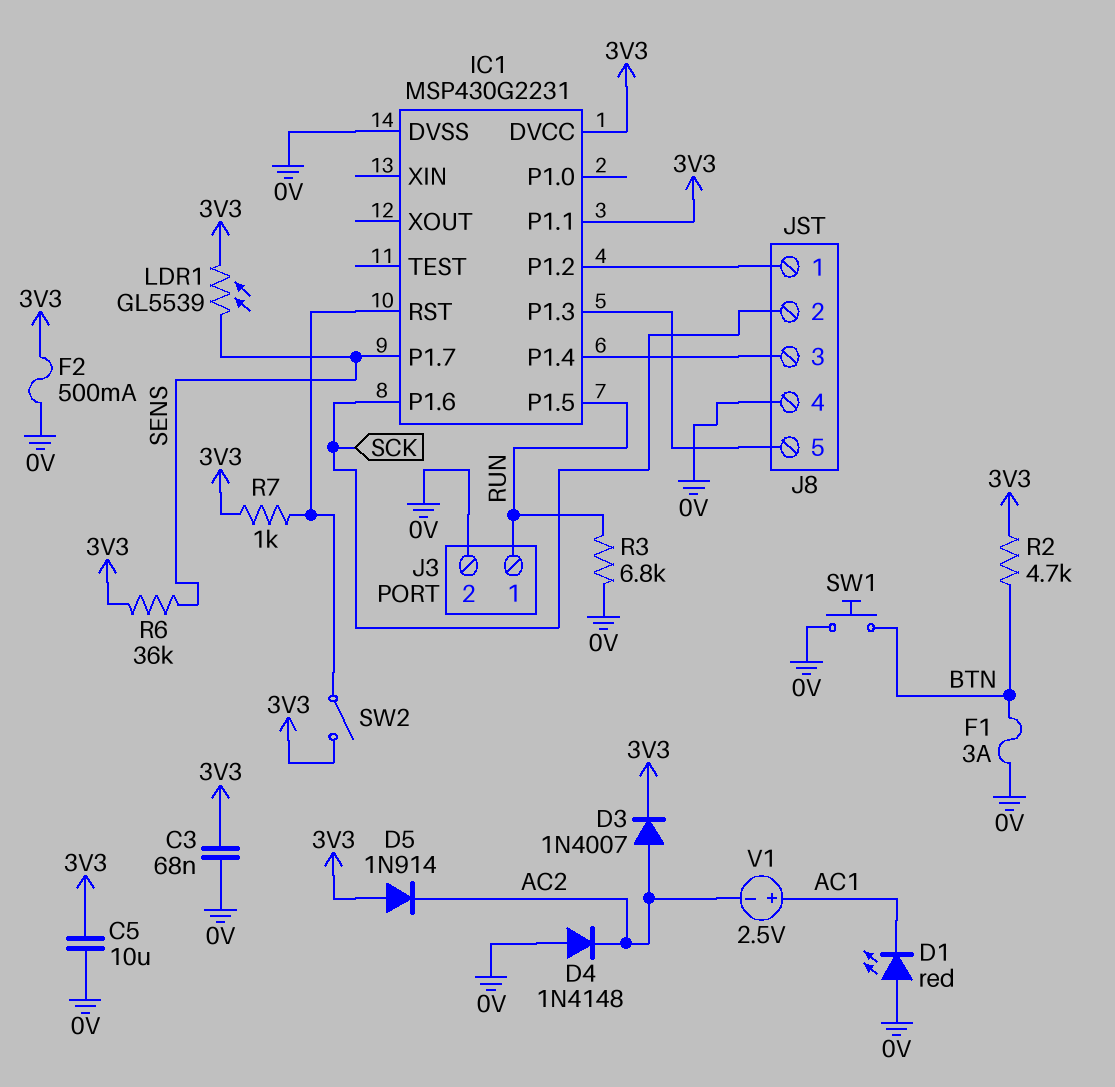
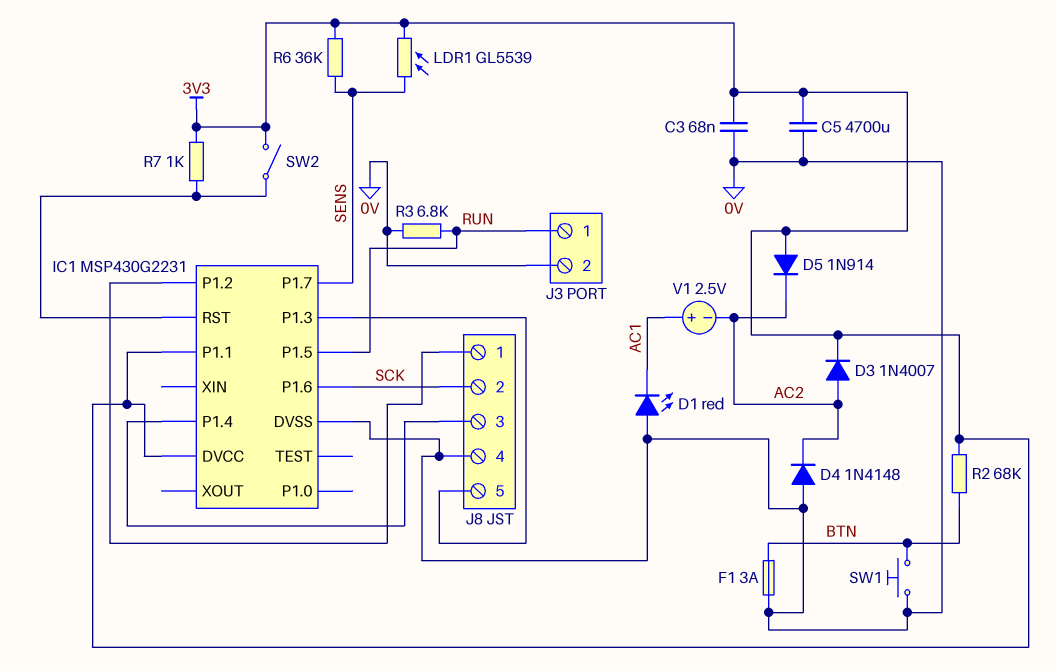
C5: 10uF (0V, 3V3) -> 4700uF (0V, 3V3)
F2: 500mA (0V, 3V3) -> none
R2: 4.7k (3V3, BTN) -> 68k (3V3, BTN)

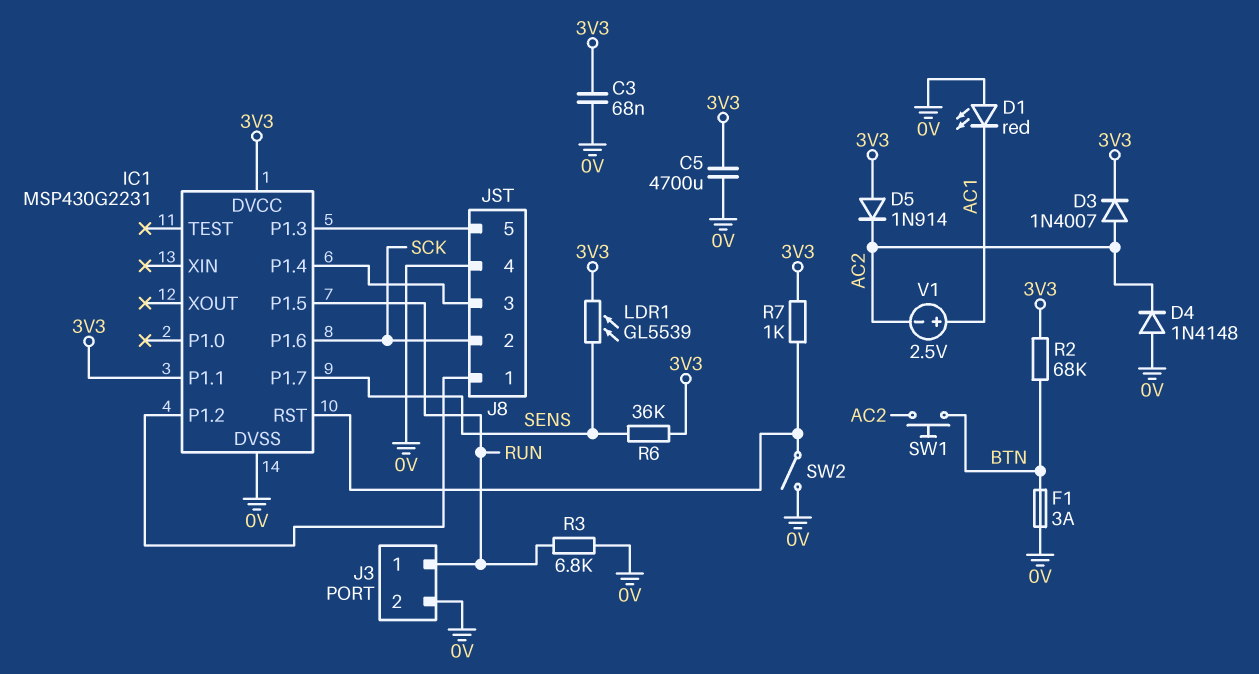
SW1: button (0V, BTN) -> button (AC2, BTN)
SW2: switch (3V3, IC1/RST) -> switch (0V, IC1/RST)

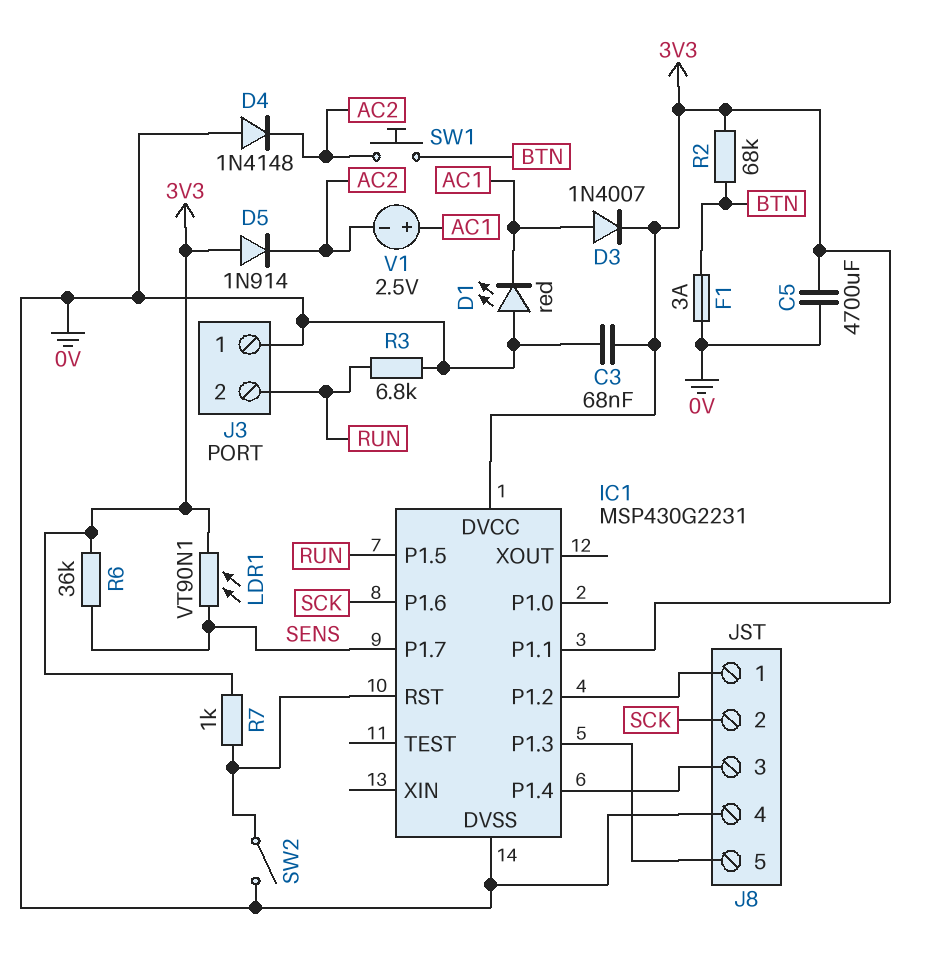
D3: diode 1N4007 (A AC2, K 3V3) -> diode 1N4007 (A AC1, K 3V3)
J3 pin 1: RUN -> 0V
J3 pin 2: 0V -> RUN
LDR1: GL5539 (3V3, SENS) -> VT90N1 (3V3, SENS)

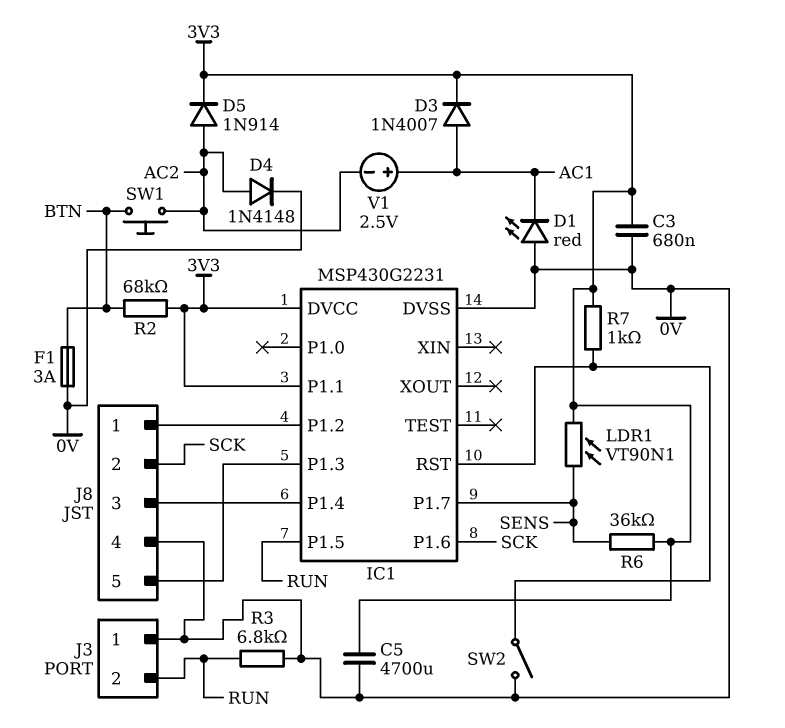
C3: 68nF (0V, 3V3) -> 680nF (0V, 3V3)
D4: diode 1N4148 (A 0V, K AC2) -> diode 1N4148 (A AC2, K 0V)
D5: diode 1N914 (A 3V3, K AC2) -> diode 1N914 (A AC2, K 3V3)

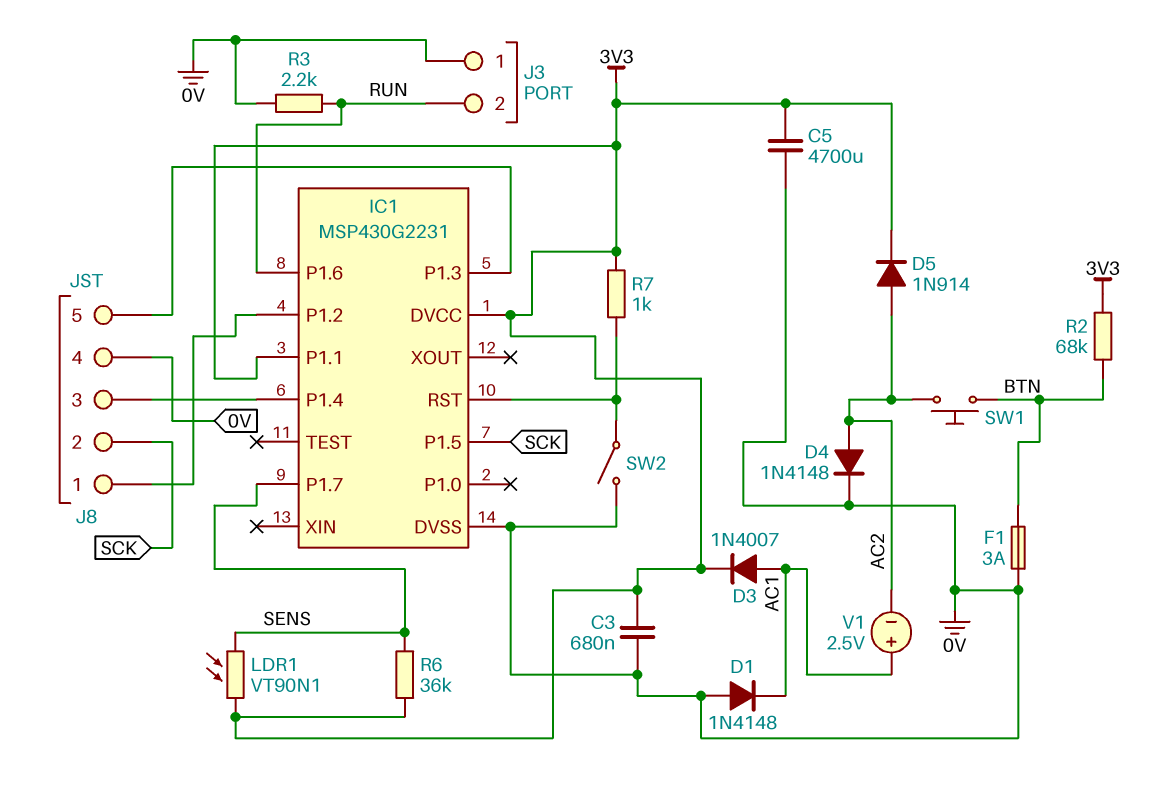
D1: LED red (A 0V, K AC1) -> diode 1N4148 (A 0V, K AC1)
IC1 pin P1.5: RUN -> SCK
IC1 pin P1.6: SCK -> RUN
R3: 6.8k (0V, RUN) -> 2.2k (0V, RUN)

